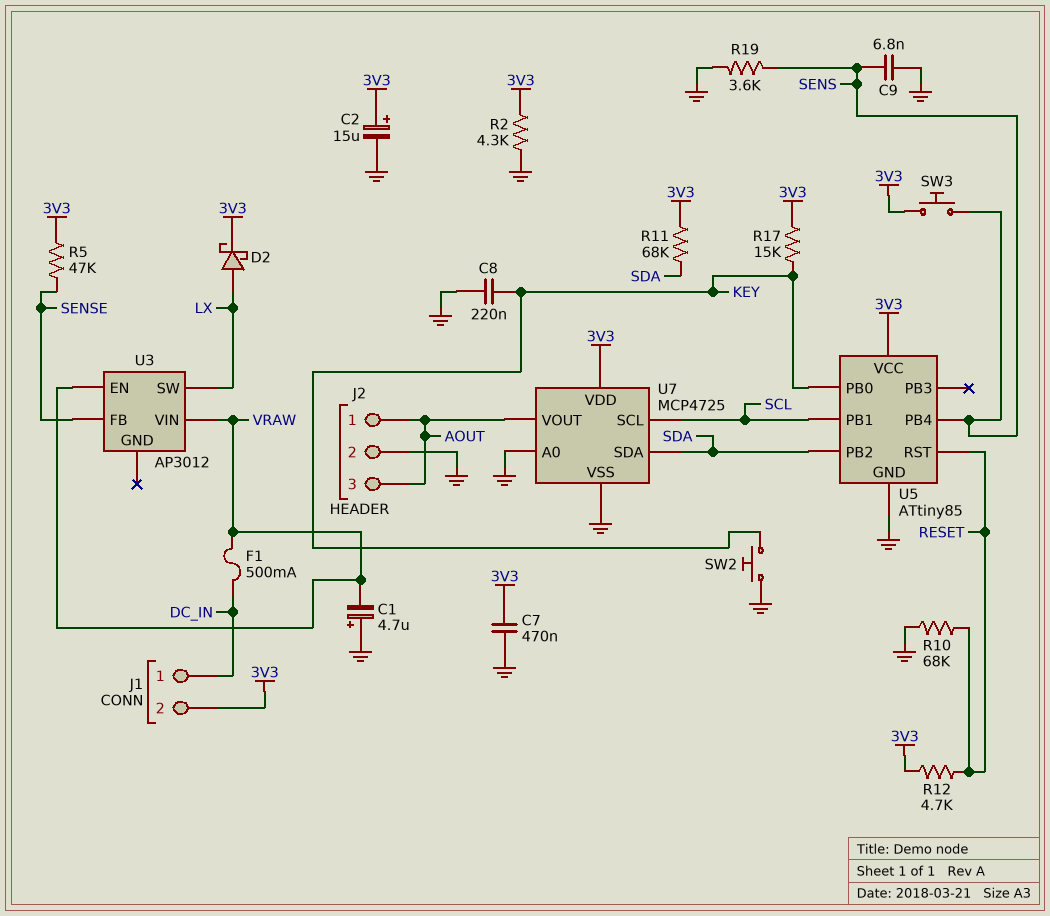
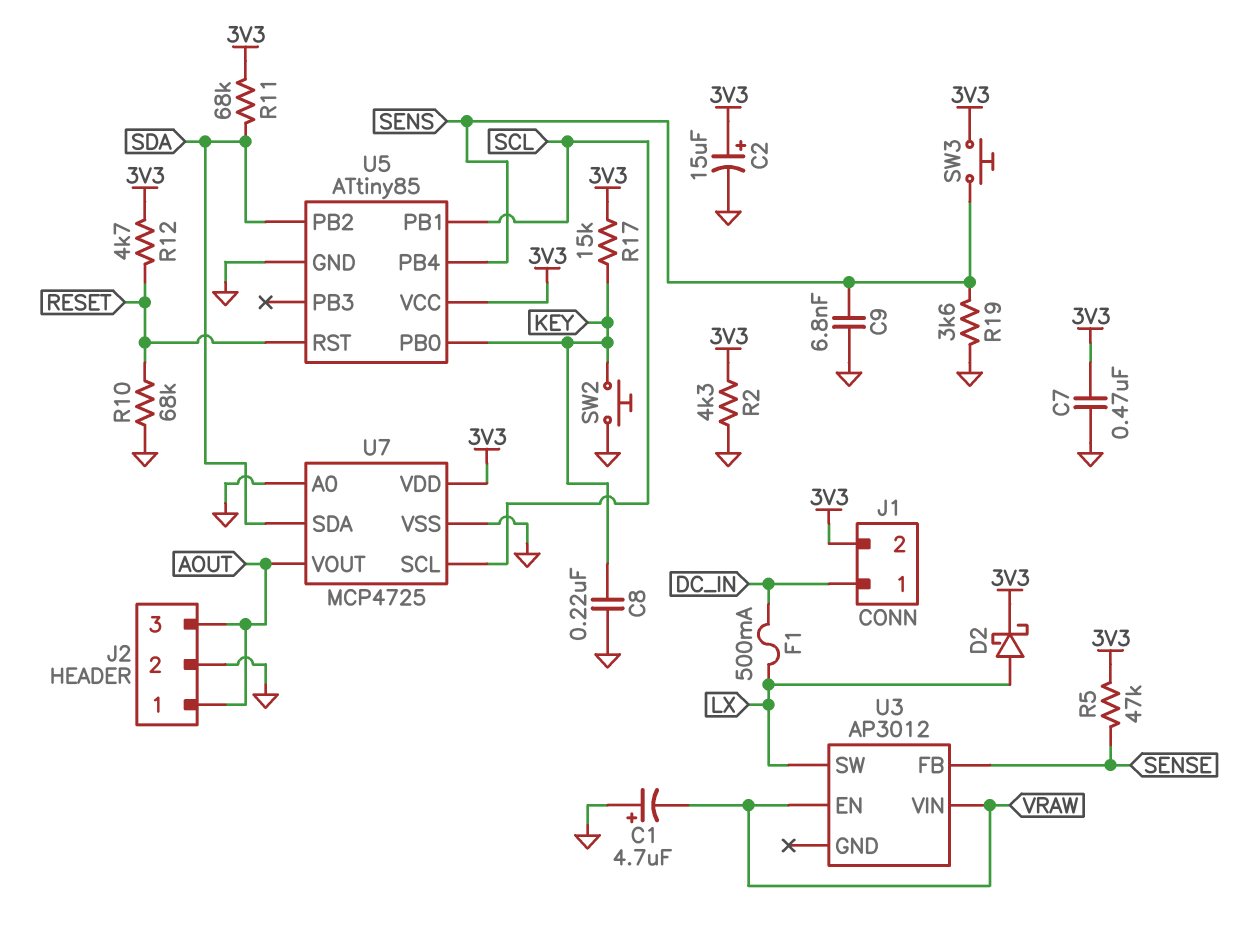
F1: 500mA (DC_IN, VRAW) -> 500mA (DC_IN, LX)

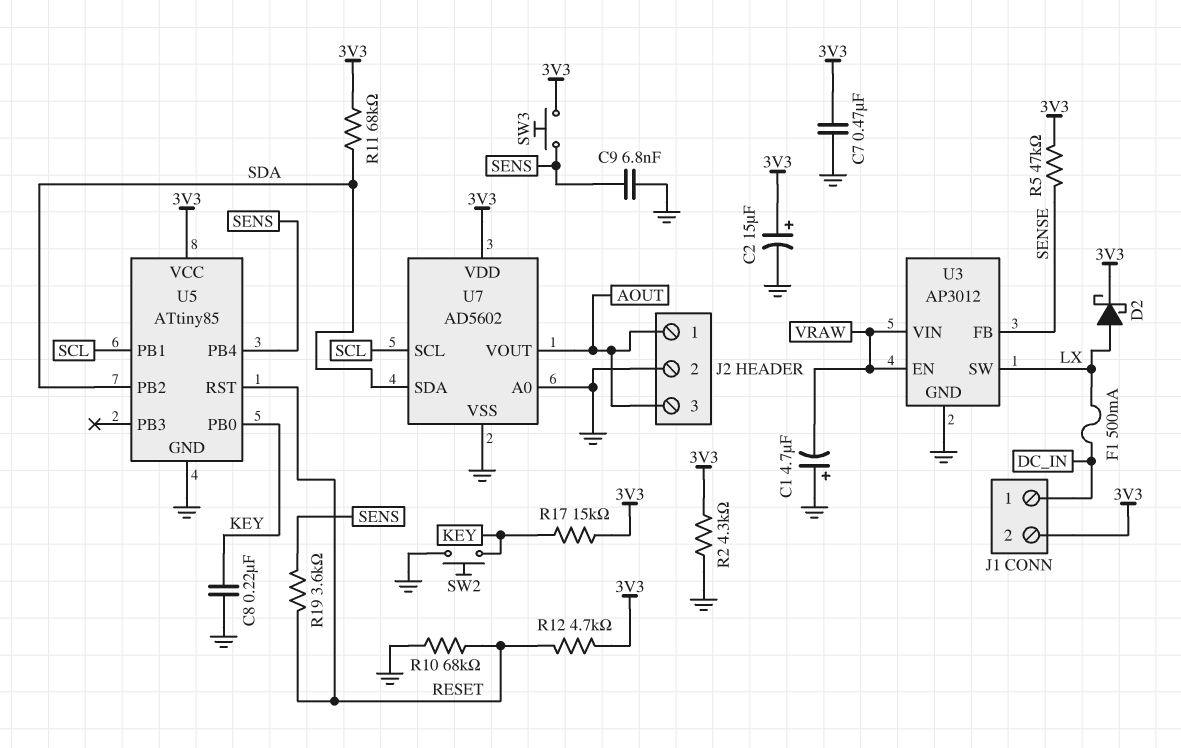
R19: 3.6k (GND, SENS) -> 3.6k (RESET, SENS)
U3 pin GND: none -> GND
U7: MCP4725 -> AD5602

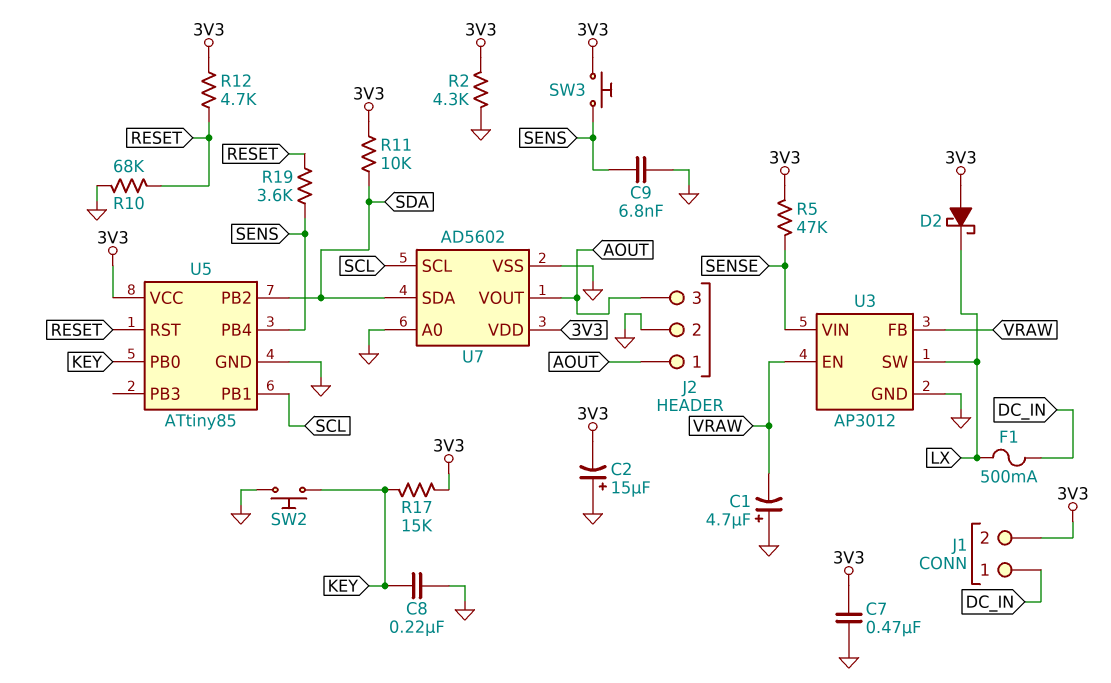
C2: 15uF (plus 3V3, minus GND) -> 15uF (plus GND, minus 3V3)
D2: schottky (A LX, K 3V3) -> schottky (A 3V3, K LX)
R11: 68k (3V3, SDA) -> 10k (3V3, SDA)
U3 pin FB: SENSE -> VRAW
U3 pin VIN: VRAW -> SENSE

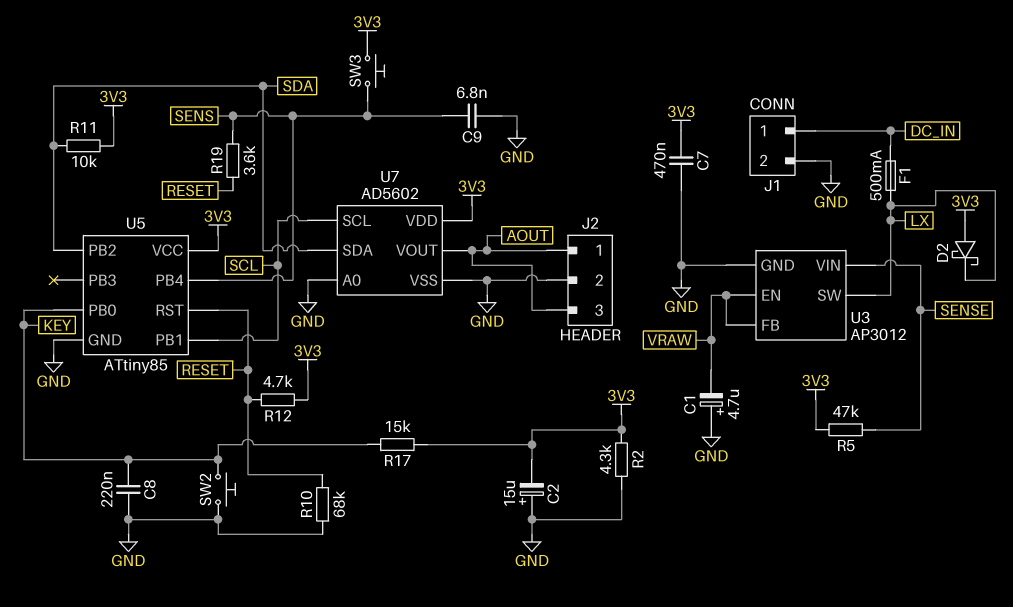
J1 pin 2: 3V3 -> GND

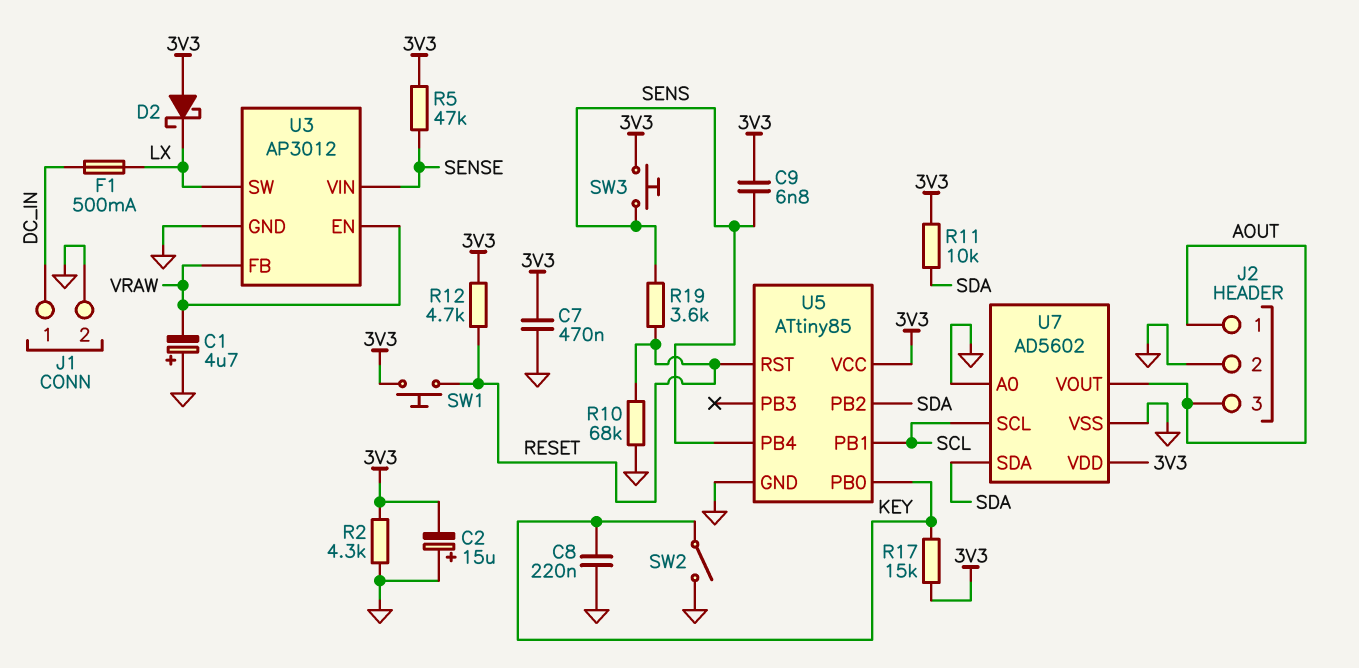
C9: 6.8nF (GND, SENS) -> 6.8nF (3V3, SENS)
SW1: none -> button (3V3, RESET)
SW2: button (GND, KEY) -> switch (GND, KEY)

